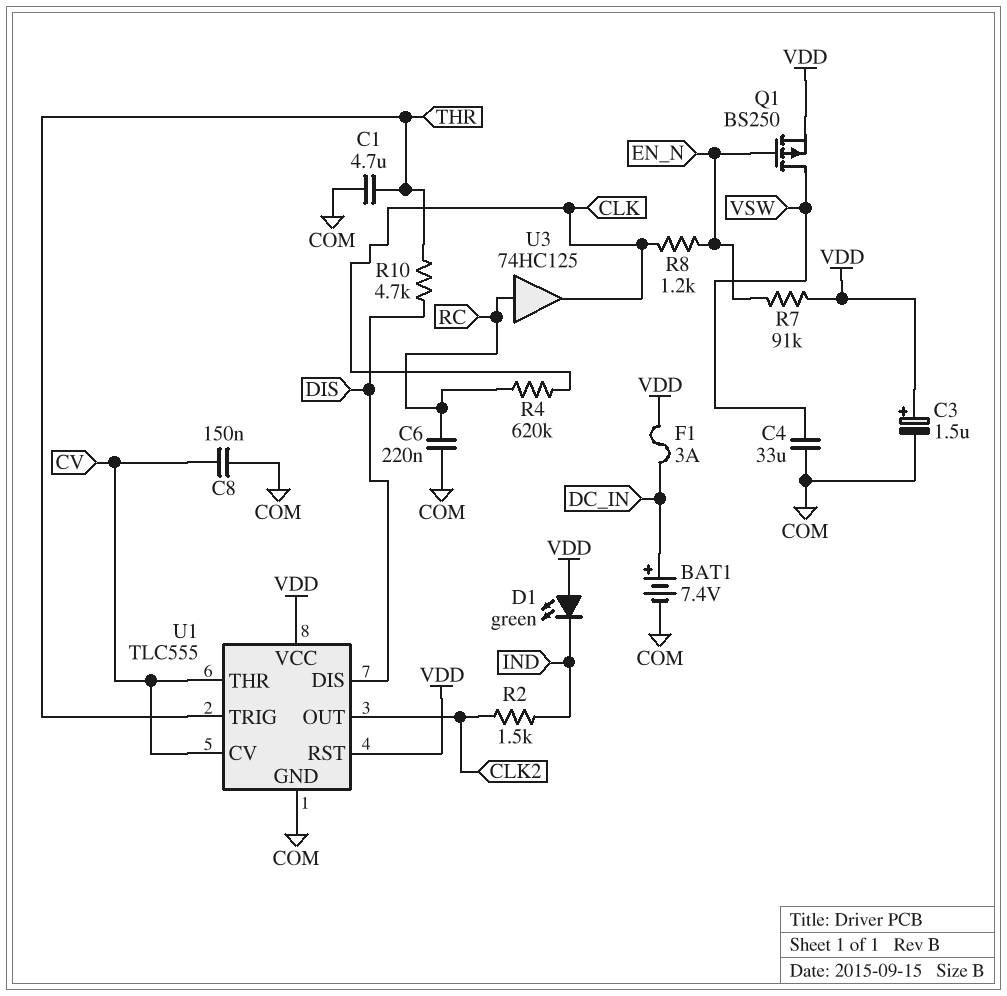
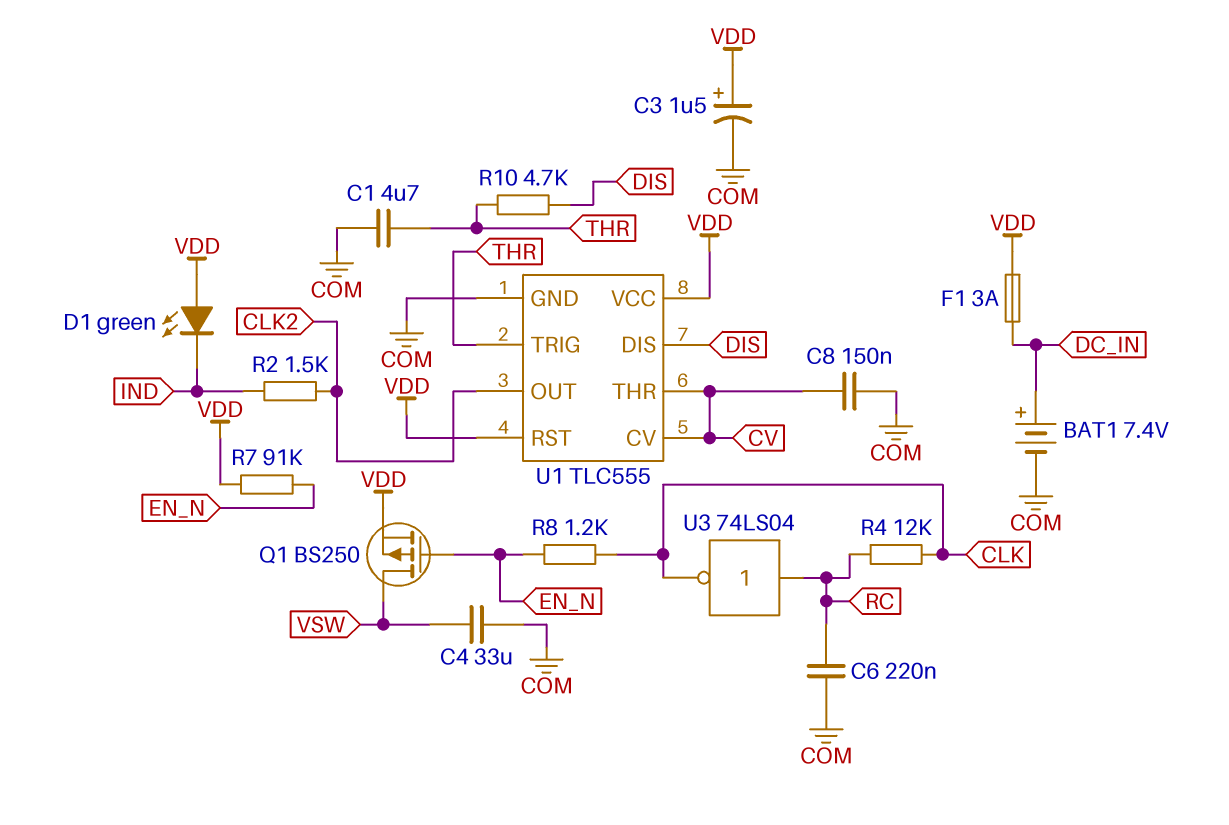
R4: 620k (CLK, RC) -> 12k (CLK, RC)
U3: buffer 74HC125 (in RC, out CLK) -> NOT 74LS04 (in RC, out CLK)

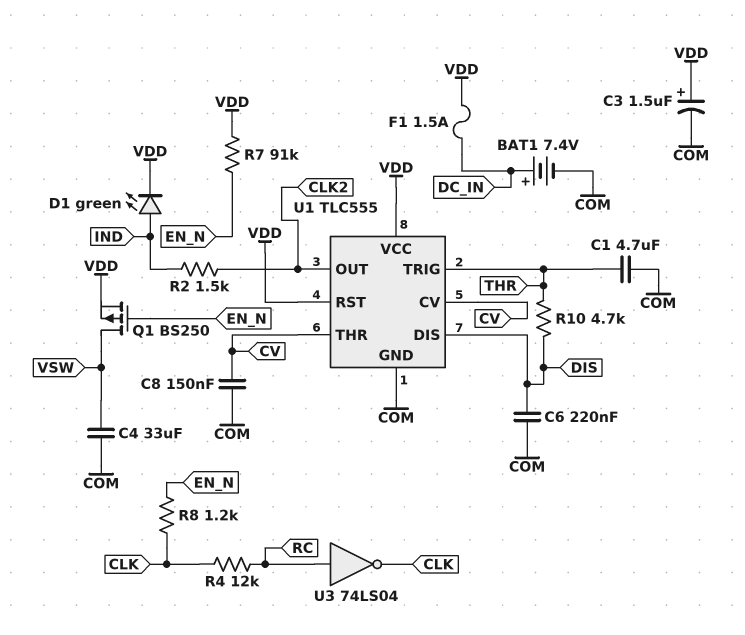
C6: 220nF (COM, RC) -> 220nF (COM, DIS)
D1: LED green (A VDD, K IND) -> LED green (A IND, K VDD)
F1: 3A (DC_IN, VDD) -> 1.5A (DC_IN, VDD)

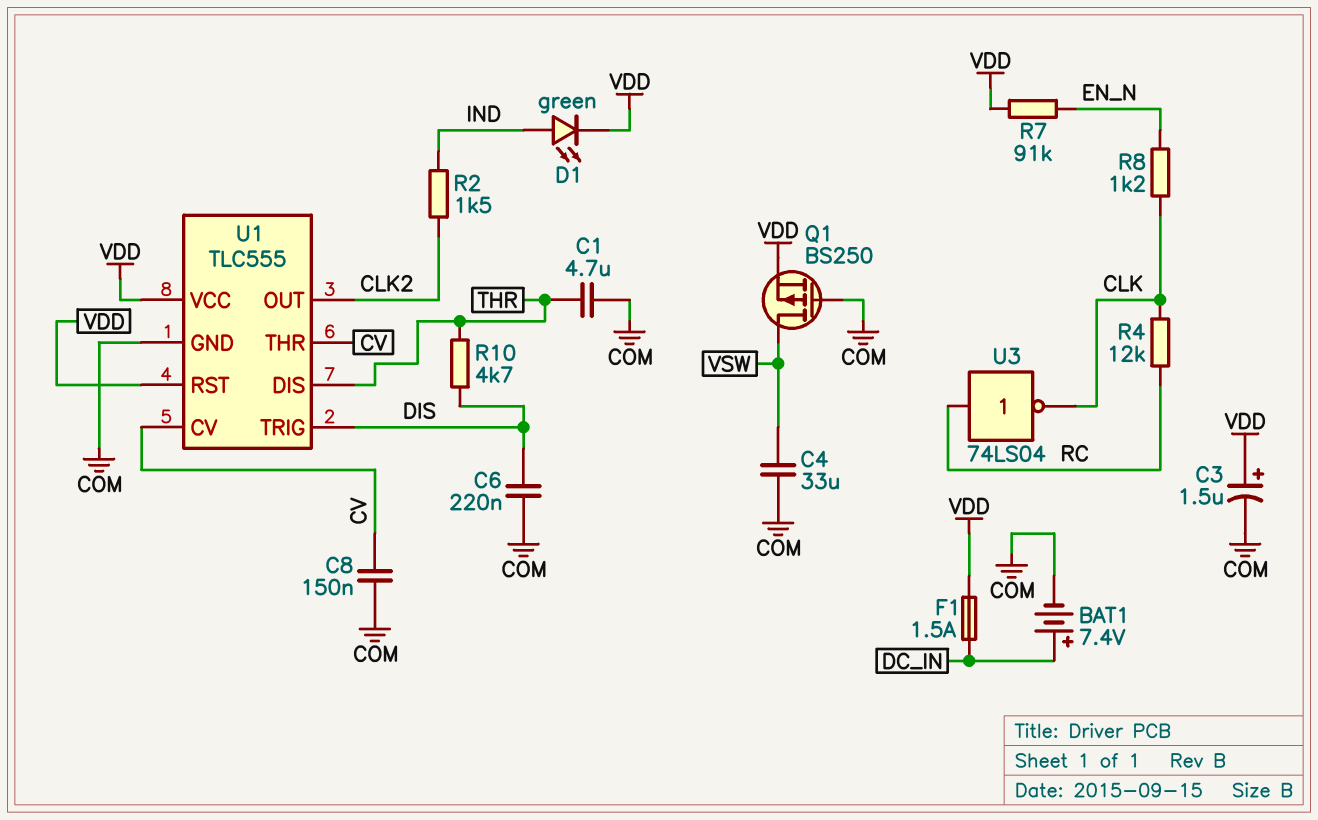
Q1: PMOS BS250 (G EN_N, D VSW, S VDD) -> PMOS BS250 (G COM, D VSW, S VDD)
U1 pin DIS: DIS -> THR
U1 pin TRIG: THR -> DIS

